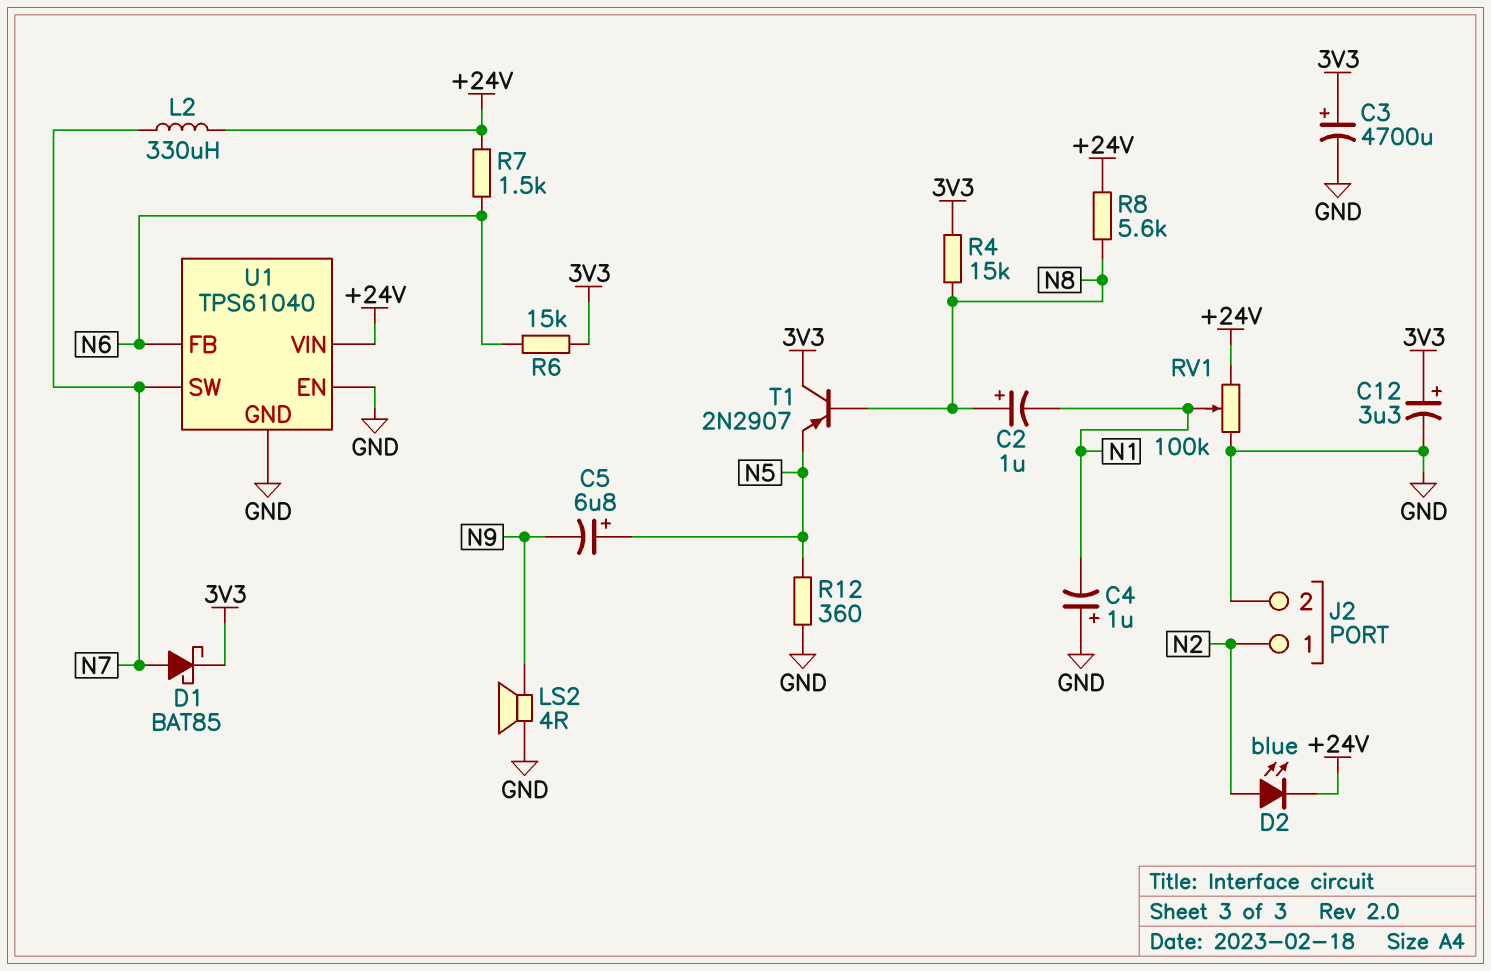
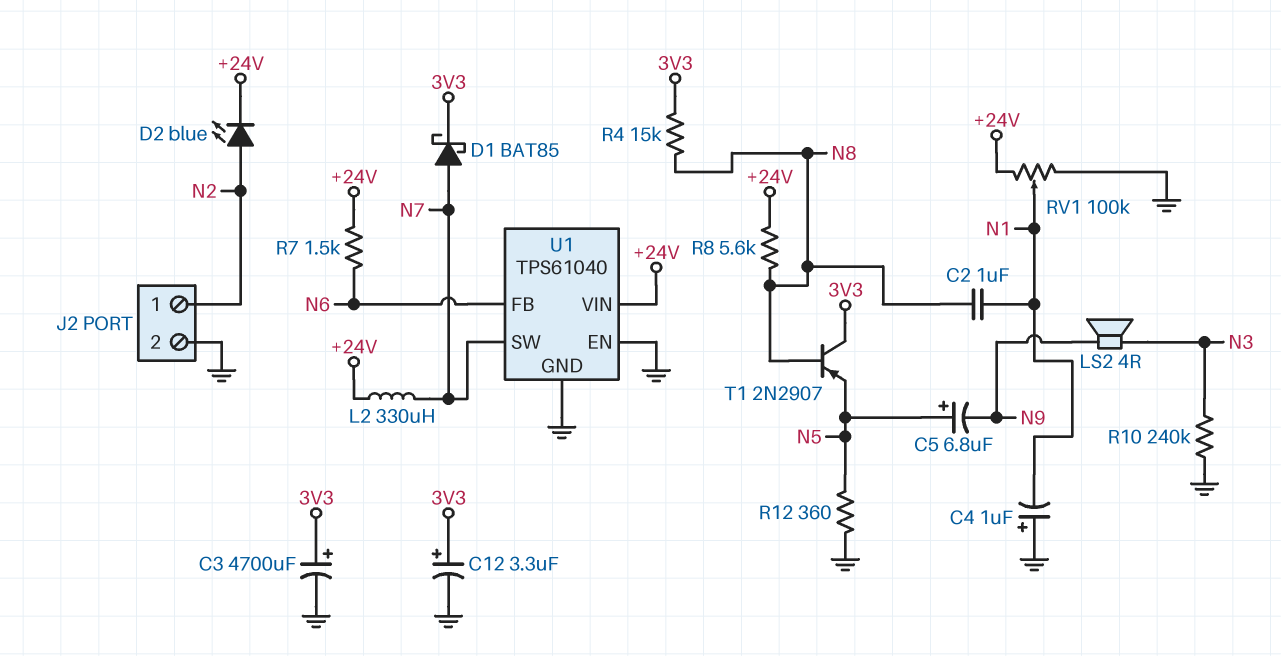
C2: 1uF (plus N8, minus N1) -> 1uF (N1, N8)
LS2: speaker 4R (GND, N9) -> speaker 4R (N3, N9)
R6: 15k (3V3, N6) -> none
R10: none -> 240k (GND, N3)

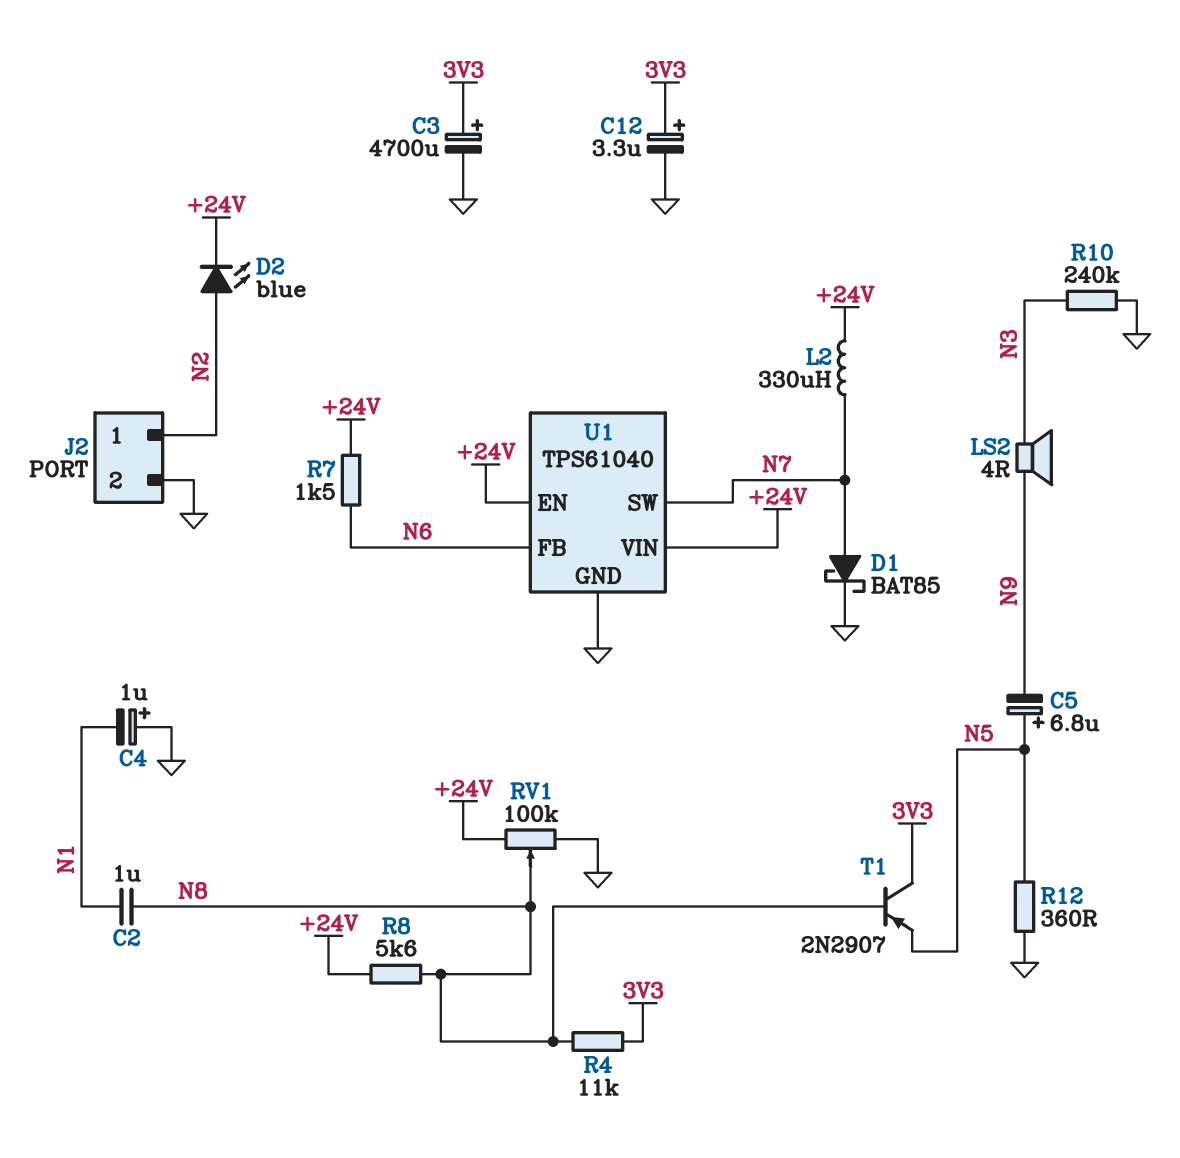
D1: schottky BAT85 (A N7, K 3V3) -> schottky BAT85 (A N7, K GND)
R4: 15k (3V3, N8) -> 11k (3V3, N8)
RV1: 100k (+24V, GND, wiper N1) -> 100k (+24V, GND, wiper N8)
U1 pin EN: GND -> +24V

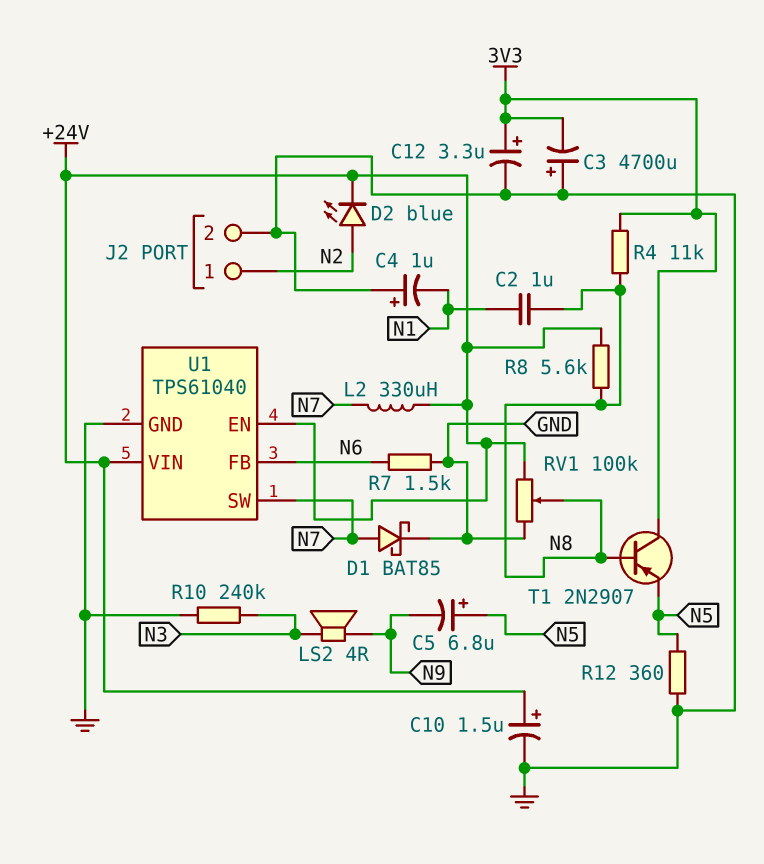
C3: 4700uF (plus 3V3, minus GND) -> 4700uF (plus GND, minus 3V3)
C10: none -> 1.5uF (plus +24V, minus GND)
R7: 1.5k (+24V, N6) -> 1.5k (GND, N6)

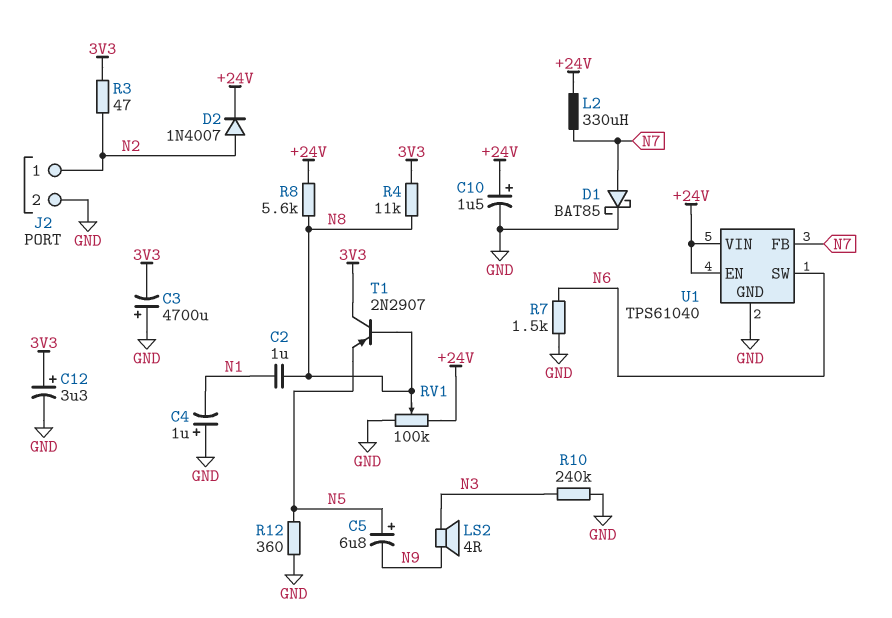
D2: LED blue (A N2, K +24V) -> diode 1N4007 (A N2, K +24V)
R3: none -> 47 (3V3, N2)
U1 pin FB: N6 -> N7
U1 pin SW: N7 -> N6

